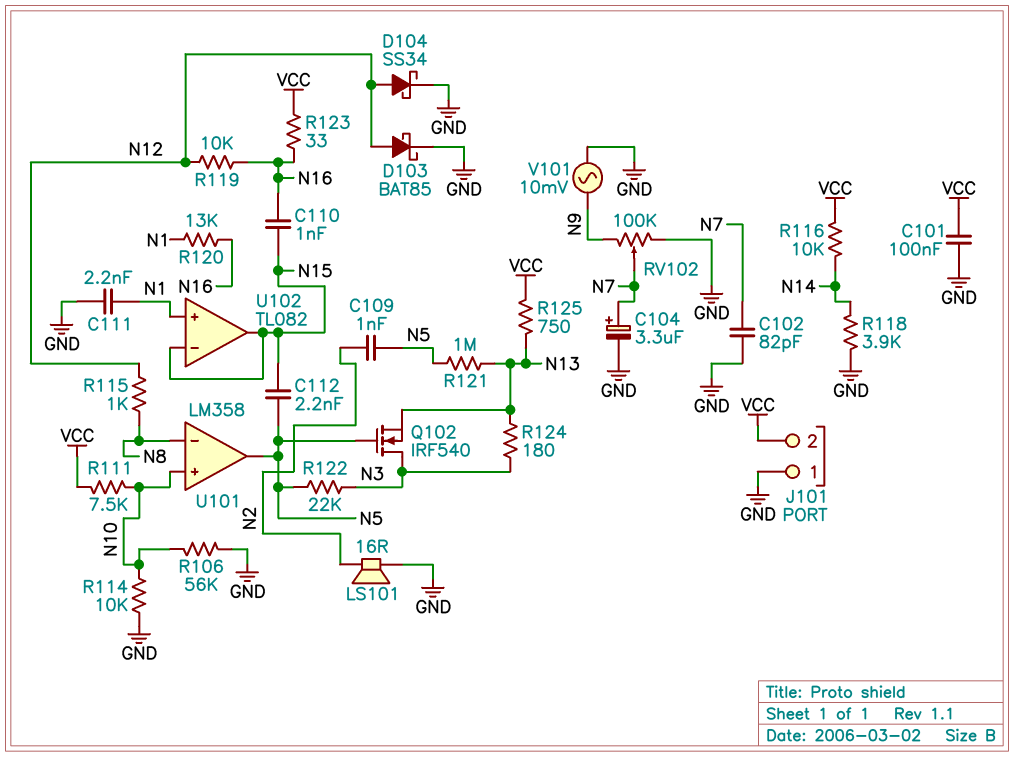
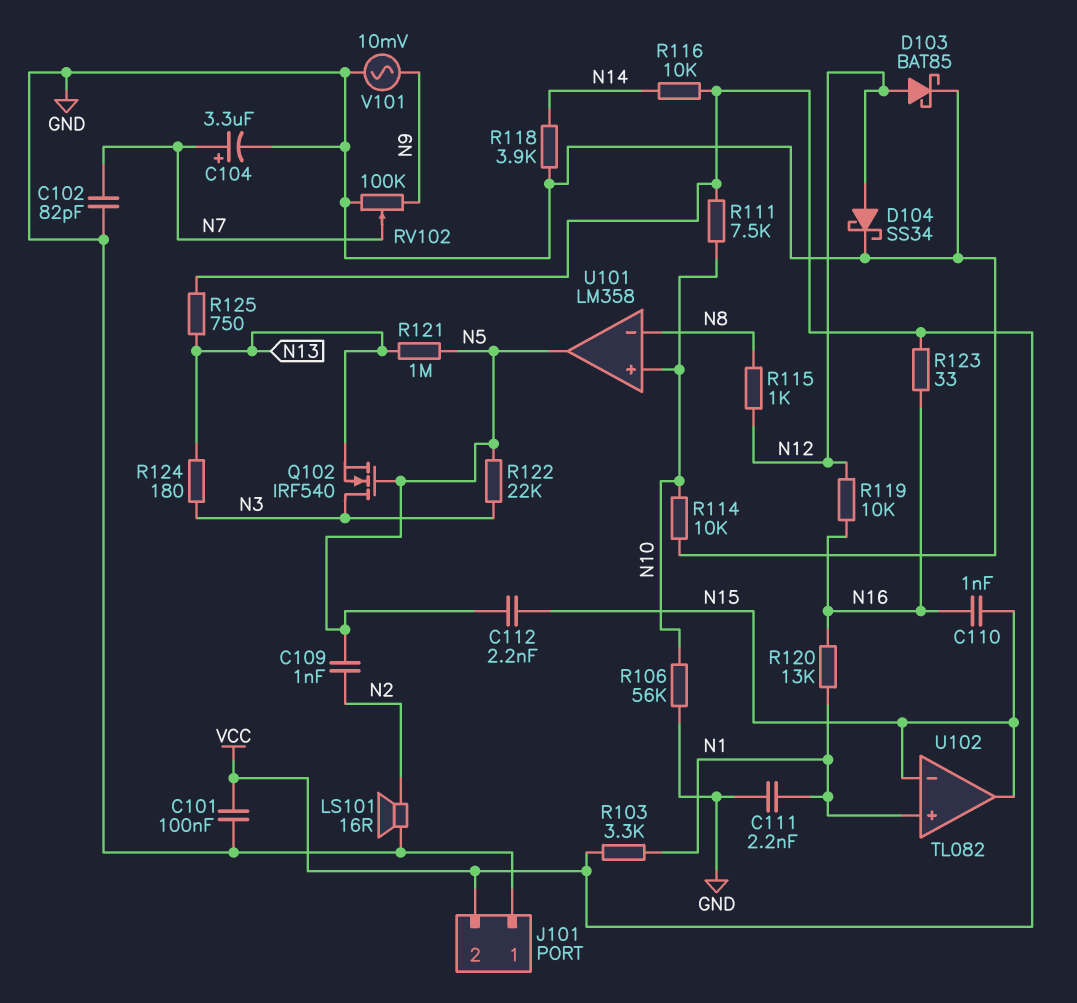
R103: none -> 3.3k (N1, VCC)

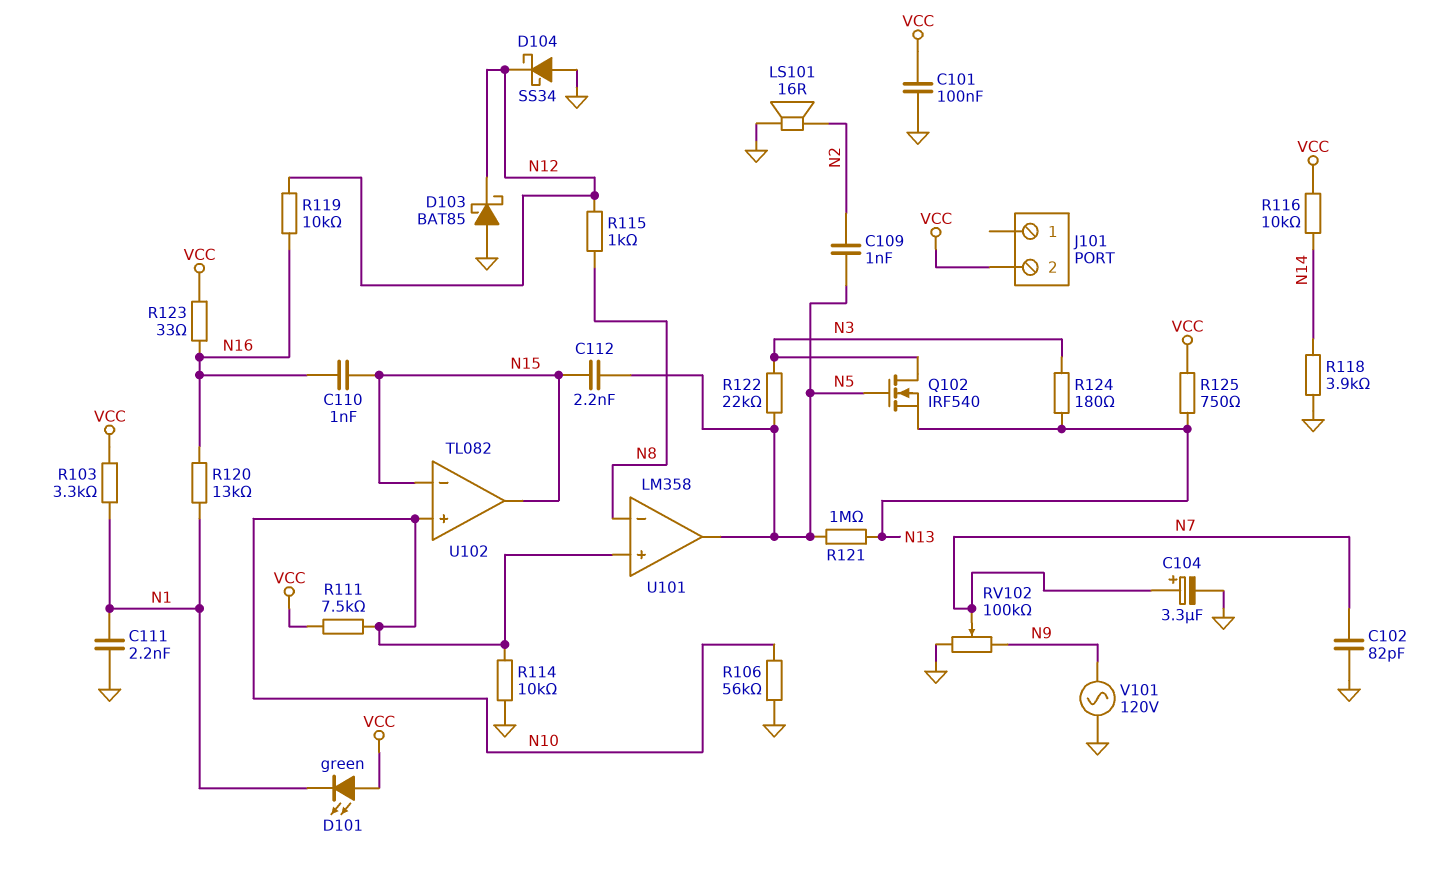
D101: none -> LED green (A VCC, K N1)
D103: schottky BAT85 (A N12, K GND) -> schottky BAT85 (A GND, K N12)
D104: schottky SS34 (A N12, K GND) -> schottky SS34 (A GND, K N12)
J101 pin 1: GND -> none
U102 pin in+: N1 -> N10
V101: AC 10mV (GND, N9) -> AC 120V (GND, N9)

